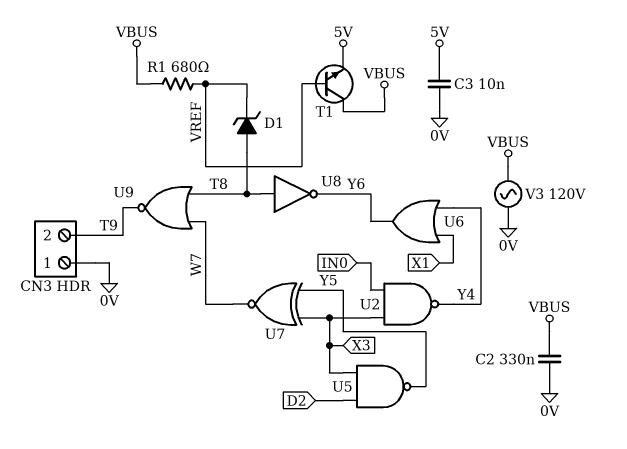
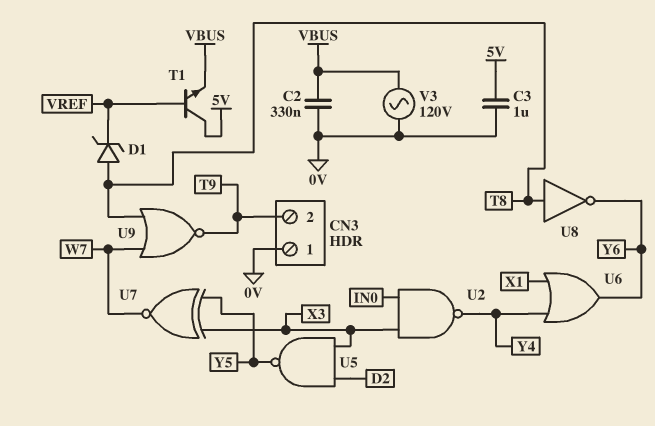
C3: 10nF (0V, 5V) -> 1uF (0V, 5V)
R1: 680 (VBUS, VREF) -> none
T1: NPN (B VREF, C VBUS, E 5V) -> NPN (B VREF, C 5V, E VBUS)

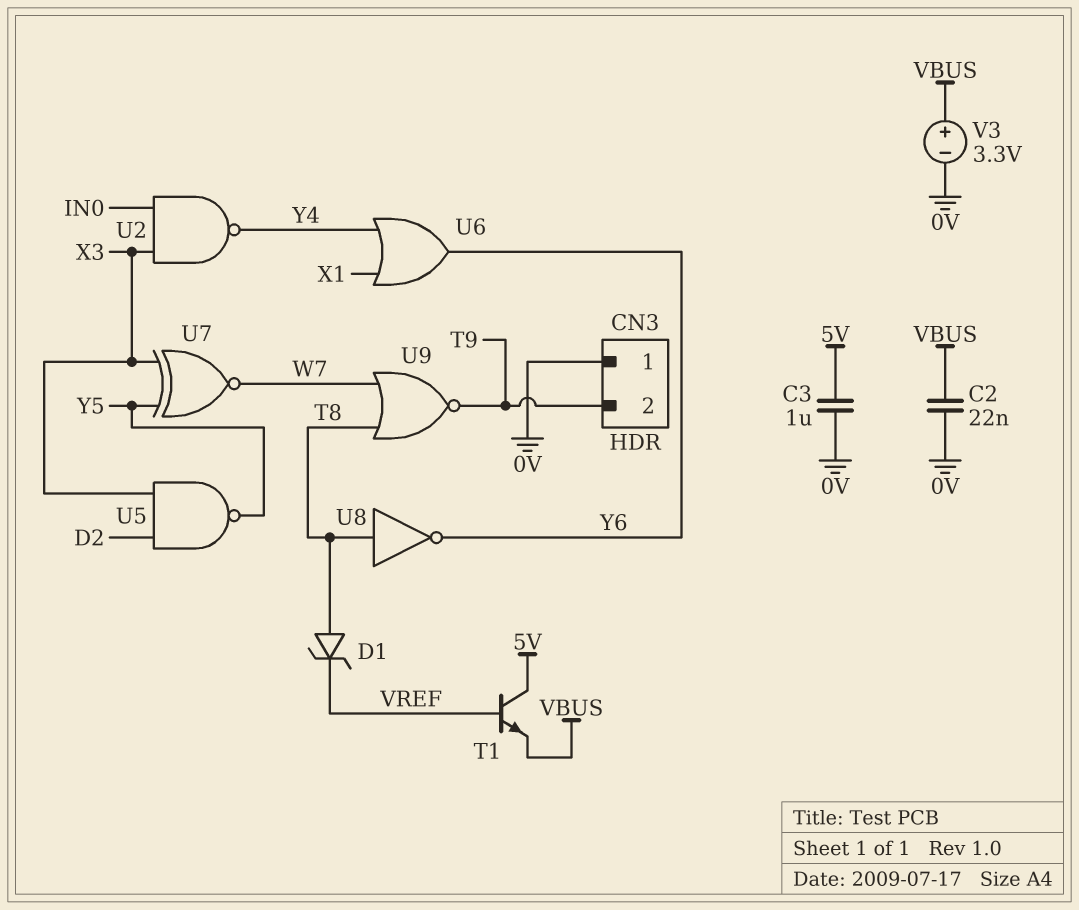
C2: 330nF (0V, VBUS) -> 22nF (0V, VBUS)
V3: AC 120V (0V, VBUS) -> 3.3V (plus VBUS, minus 0V)

